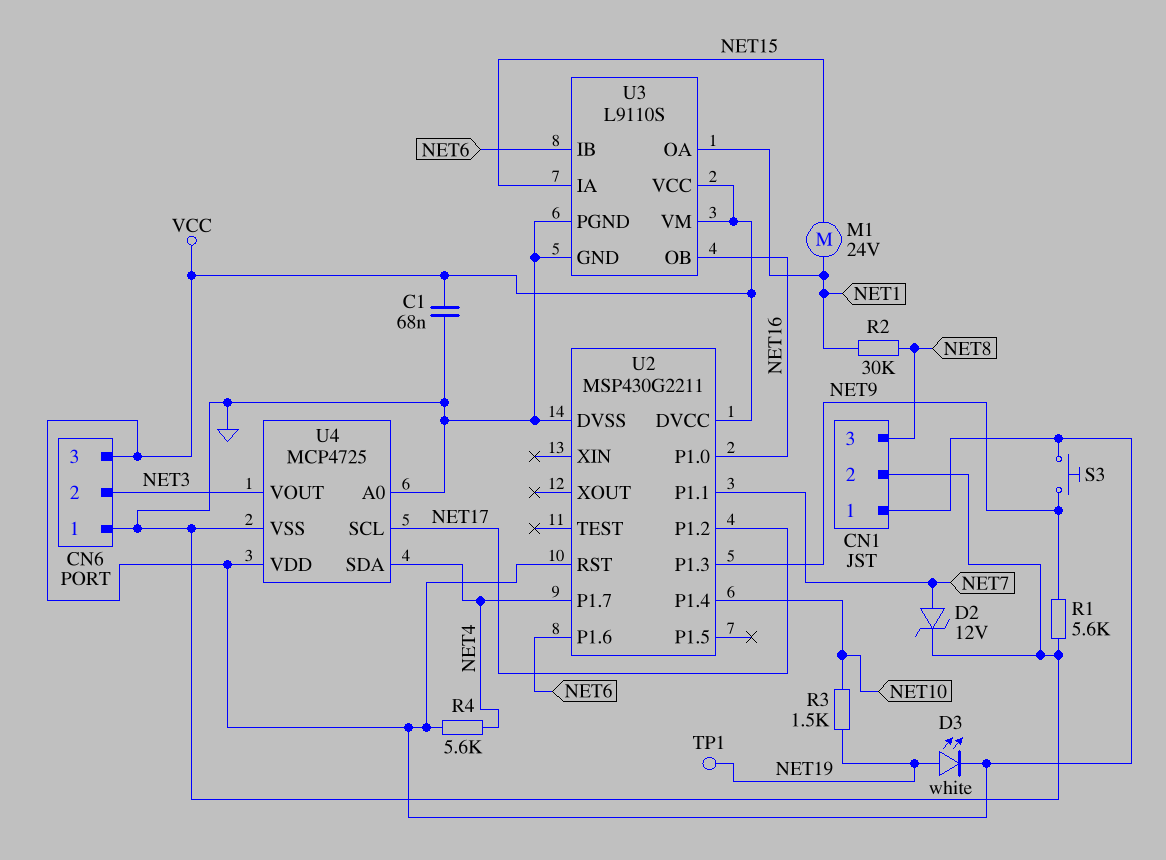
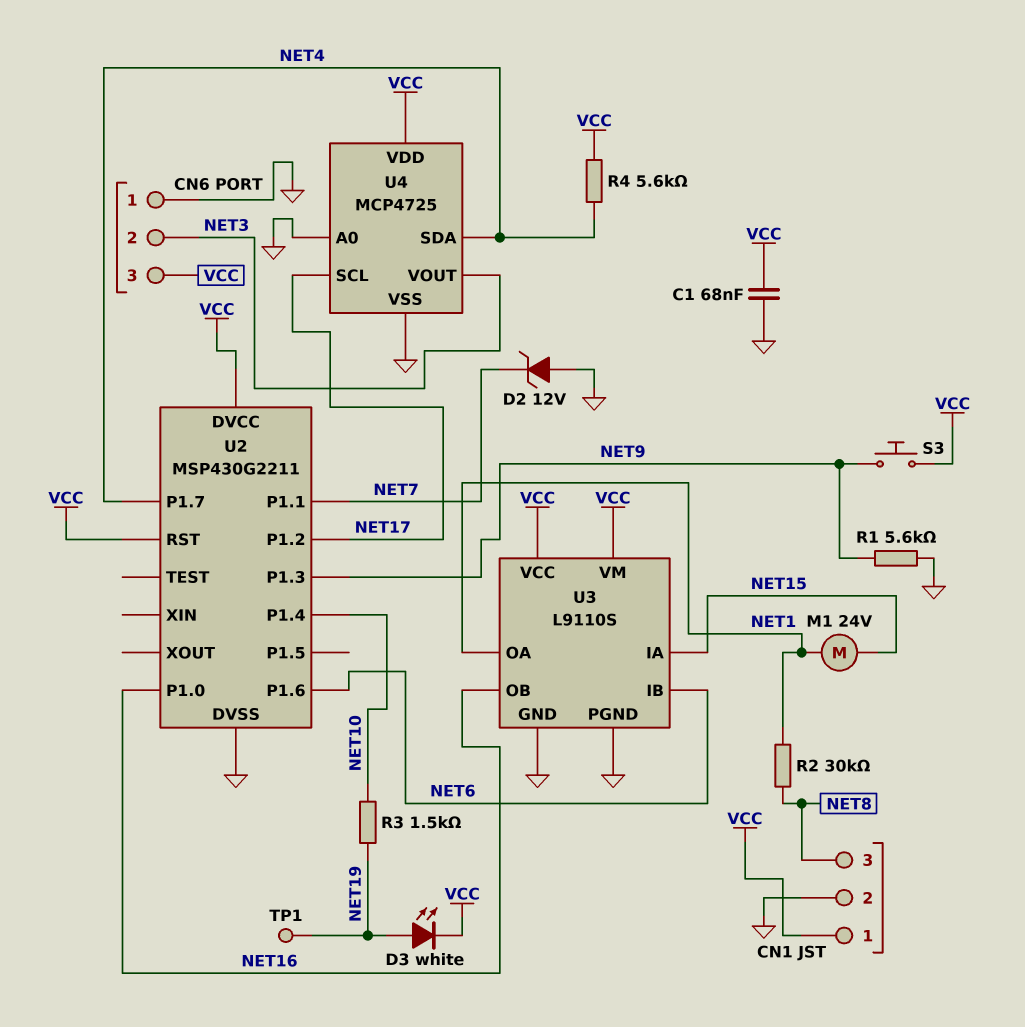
D2: zener 12V (A NET7, K GND) -> zener 12V (A GND, K NET7)

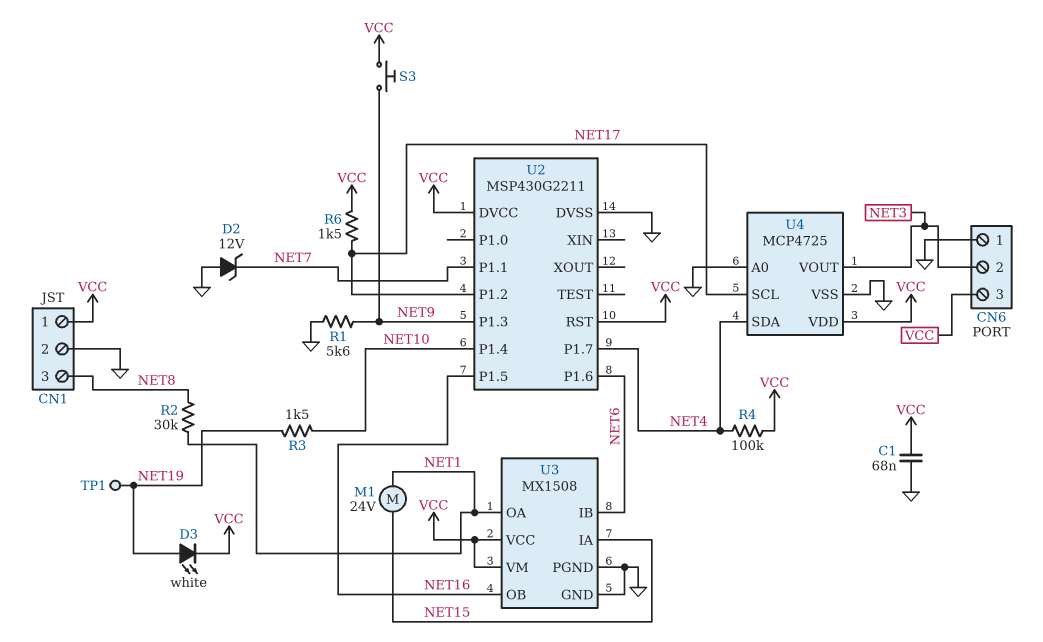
R4: 5.6k (NET4, VCC) -> 100k (NET4, VCC)
R6: none -> 1.5k (NET17, VCC)
U2 pin P1.0: NET16 -> none
U2 pin P1.5: none -> NET16
U3: L9110S -> MX1508

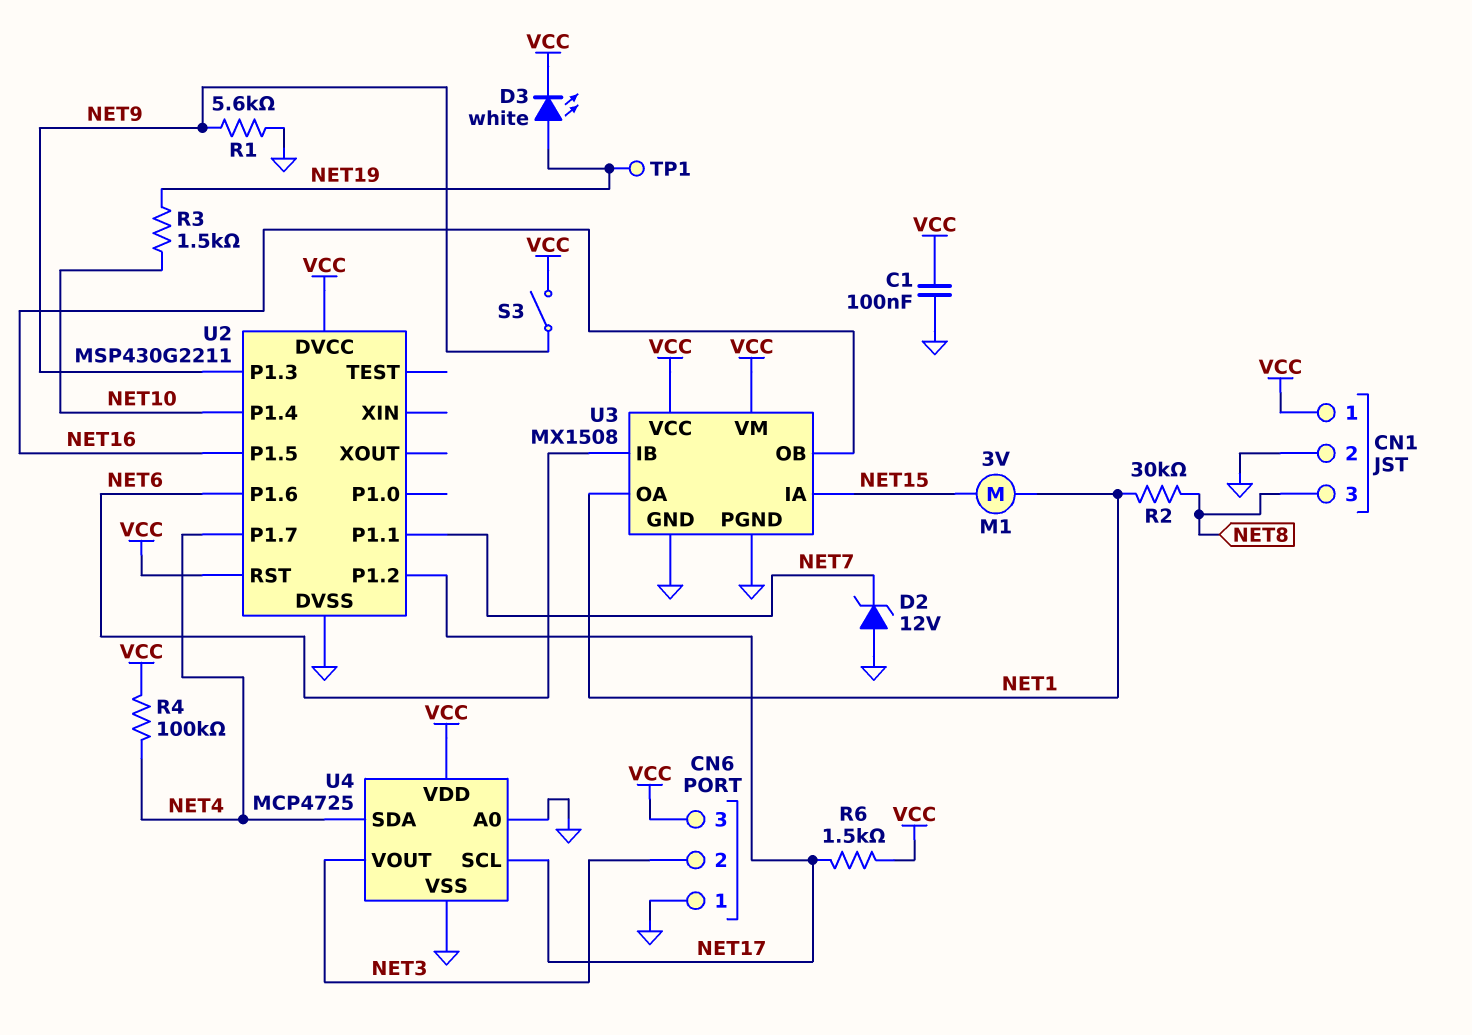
C1: 68nF (GND, VCC) -> 100nF (GND, VCC)
M1: motor 24V (NET1, NET15) -> motor 3V (NET1, NET15)
S3: button (NET9, VCC) -> switch (NET9, VCC)

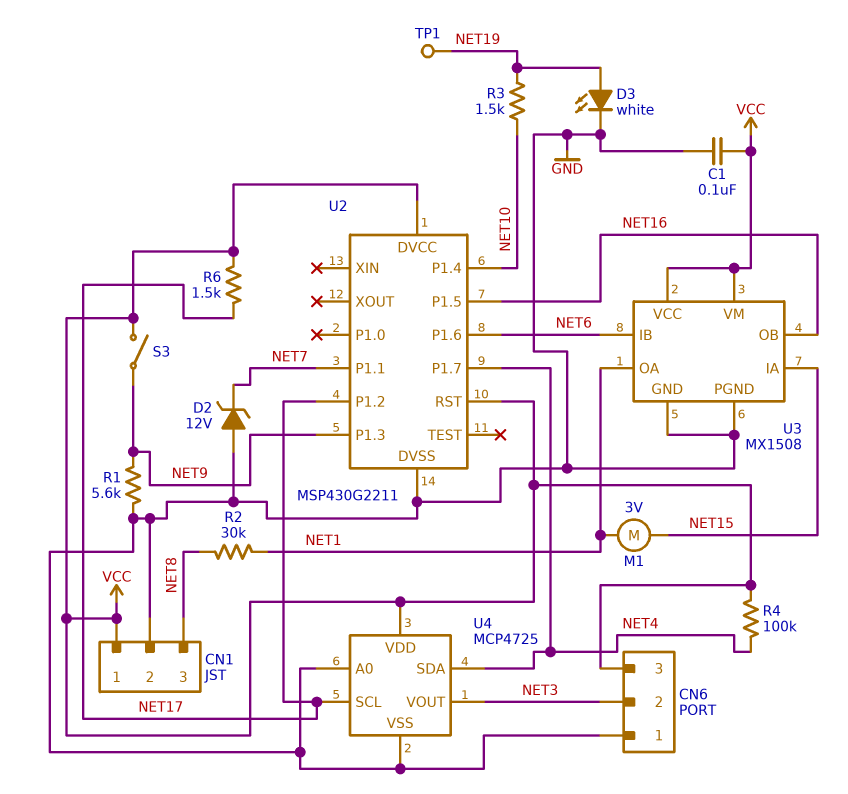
D3: LED white (A NET19, K VCC) -> LED white (A NET19, K GND)

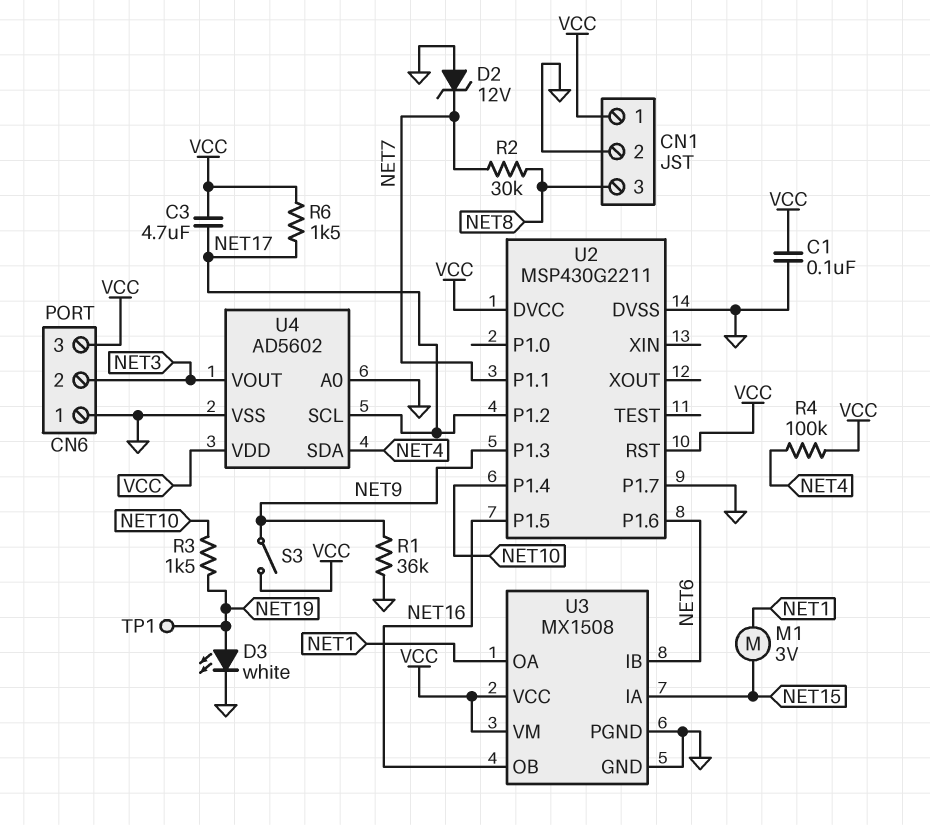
C3: none -> 4.7uF (NET17, VCC)
R1: 5.6k (GND, NET9) -> 36k (GND, NET9)
R2: 30k (NET1, NET8) -> 30k (NET7, NET8)
U2 pin P1.7: NET4 -> GND
U4: MCP4725 -> AD5602

